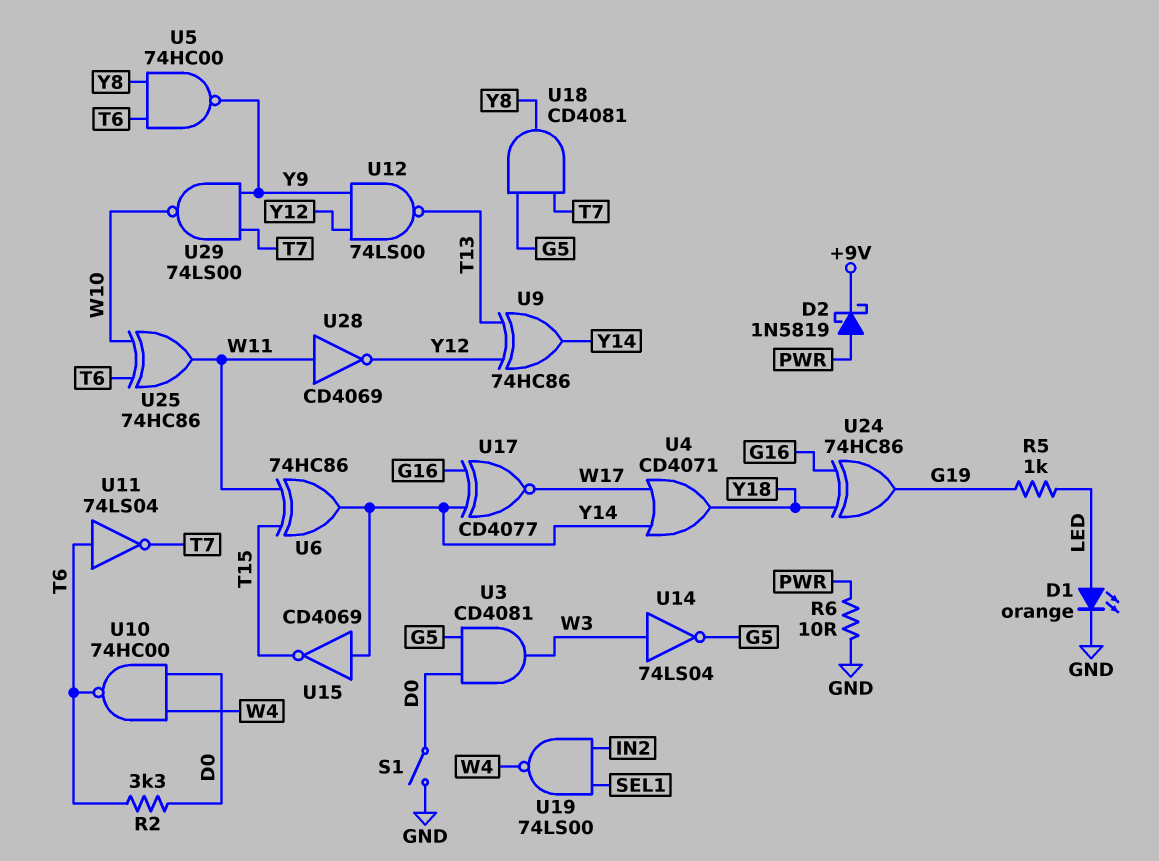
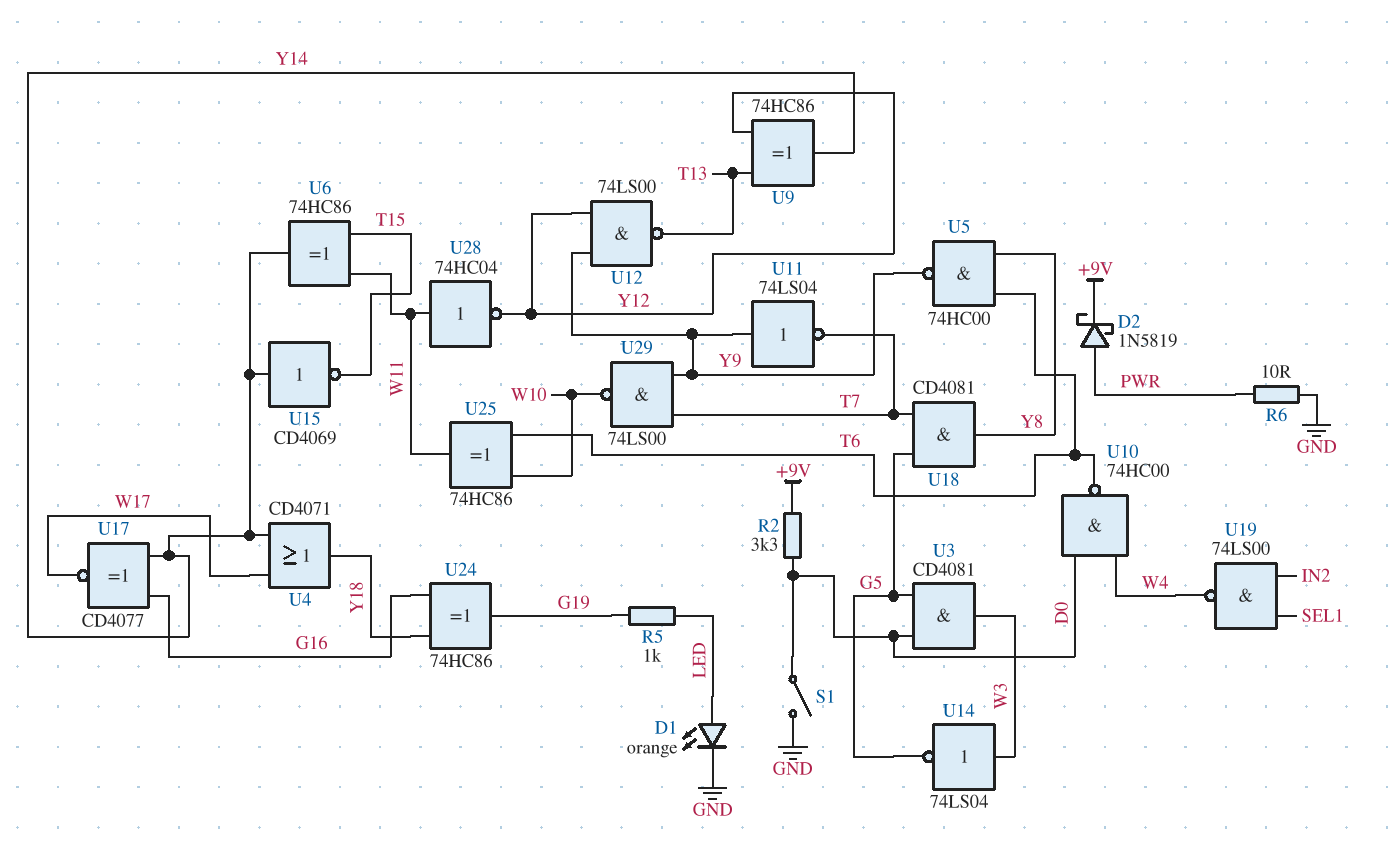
R2: 3.3k (D0, T6) -> 3.3k (+9V, D0)
U11: NOT 74LS04 (in T6, out T7) -> NOT 74LS04 (in Y9, out T7)
U28: NOT CD4069 (in W11, out Y12) -> NOT 74HC04 (in W11, out Y12)

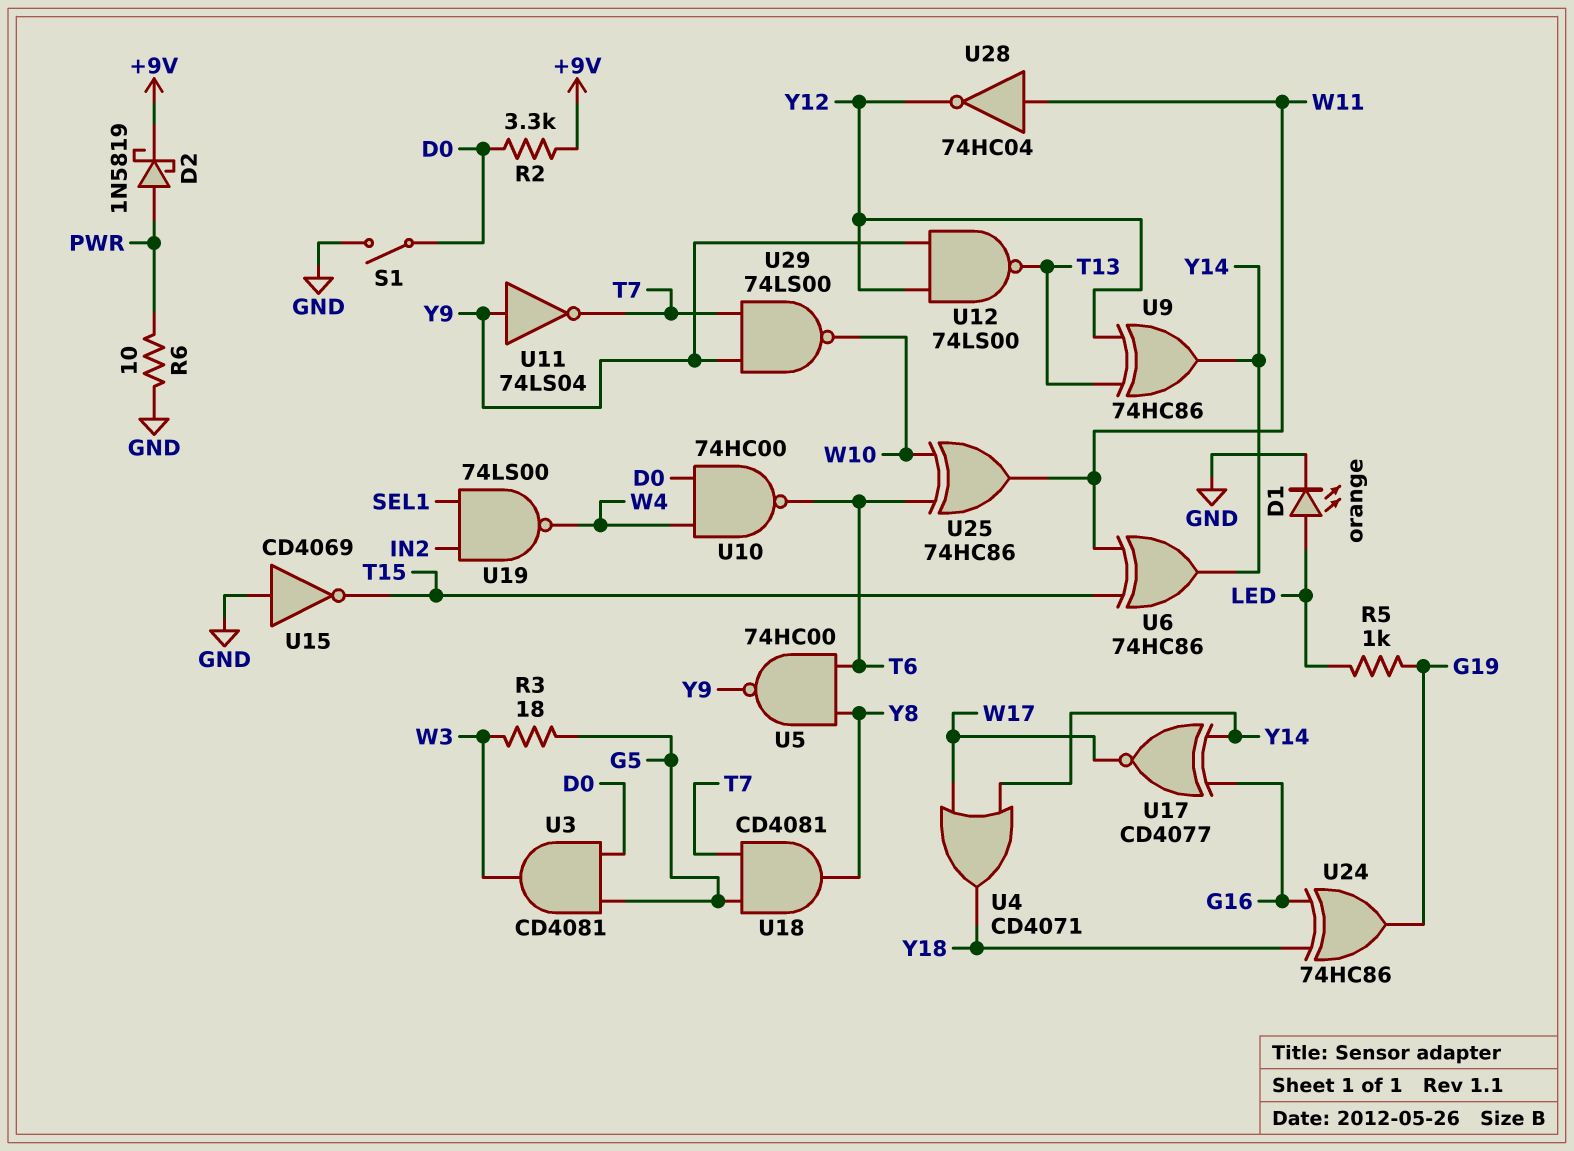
R3: none -> 18 (G5, W3)
U14: NOT 74LS04 (in W3, out G5) -> none
U15: NOT CD4069 (in Y14, out T15) -> NOT CD4069 (in GND, out T15)

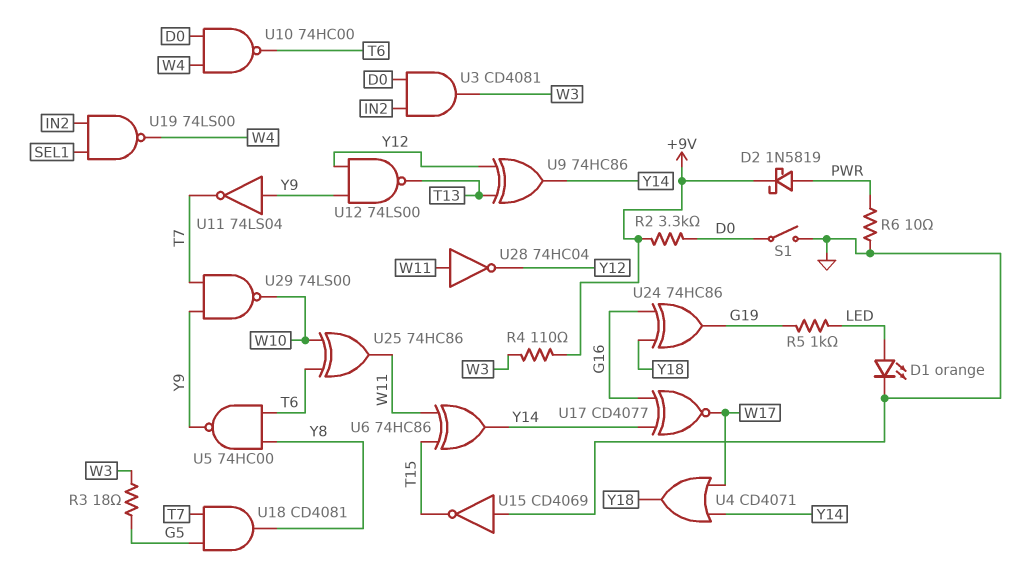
R4: none -> 110 (+9V, W3)
U3: AND CD4081 (in D0, in G5, out W3) -> AND CD4081 (in D0, in IN2, out W3)

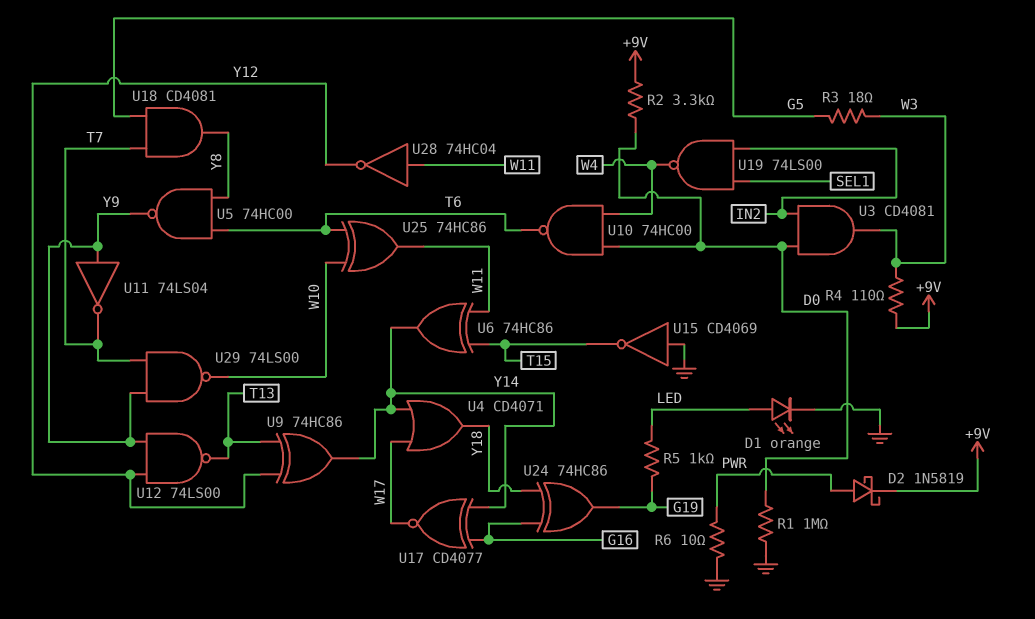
R1: none -> 1M (D0, GND)
S1: switch (D0, GND) -> none

